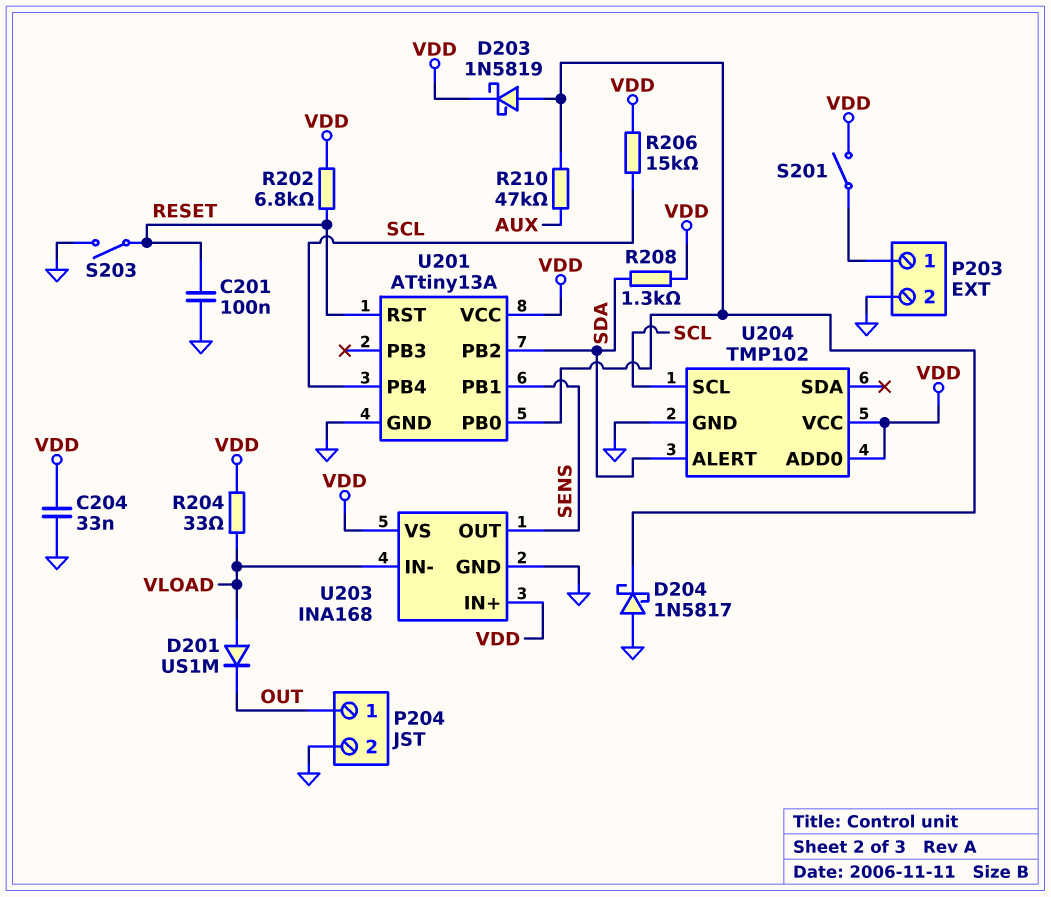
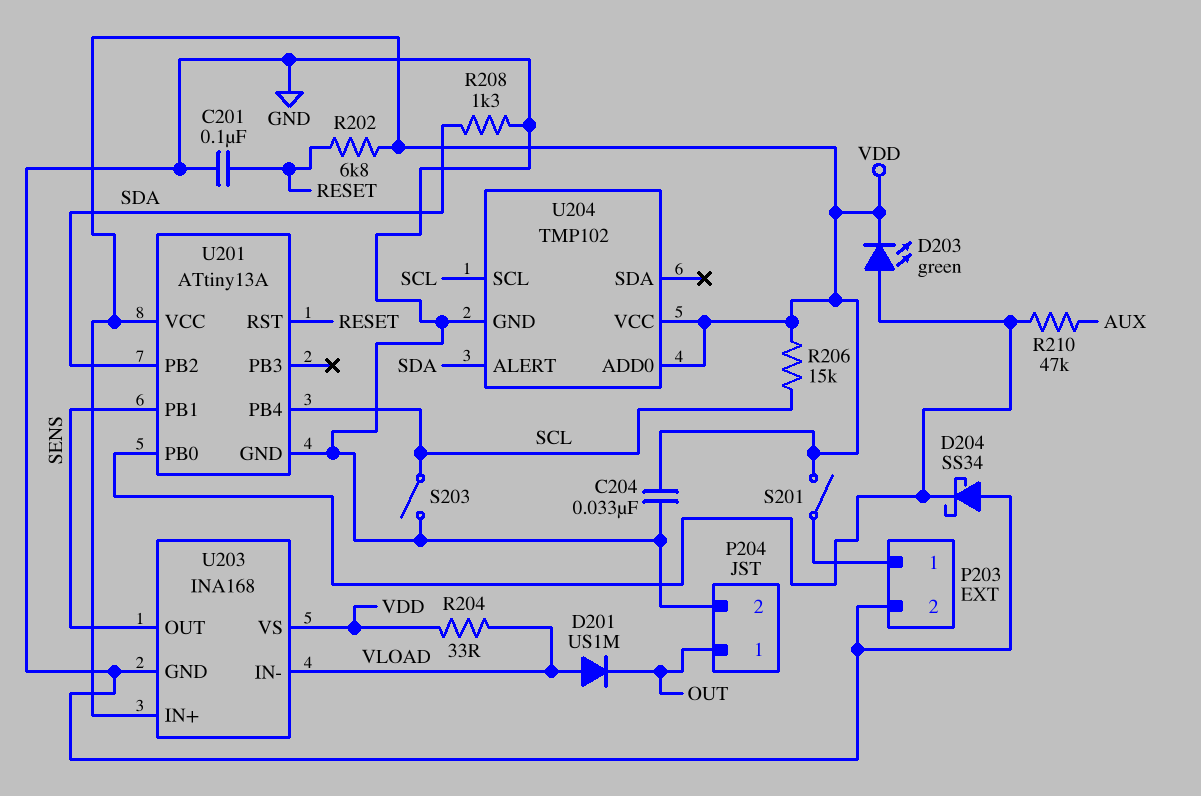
D203: schottky 1N5819 (A U201/PB0, K VDD) -> LED green (A U201/PB0, K VDD)
D204: schottky 1N5817 (A GND, K U201/PB0) -> schottky SS34 (A GND, K U201/PB0)
R208: 1.3k (SDA, VDD) -> 1.3k (GND, SDA)
S203: switch (GND, RESET) -> switch (GND, SCL)

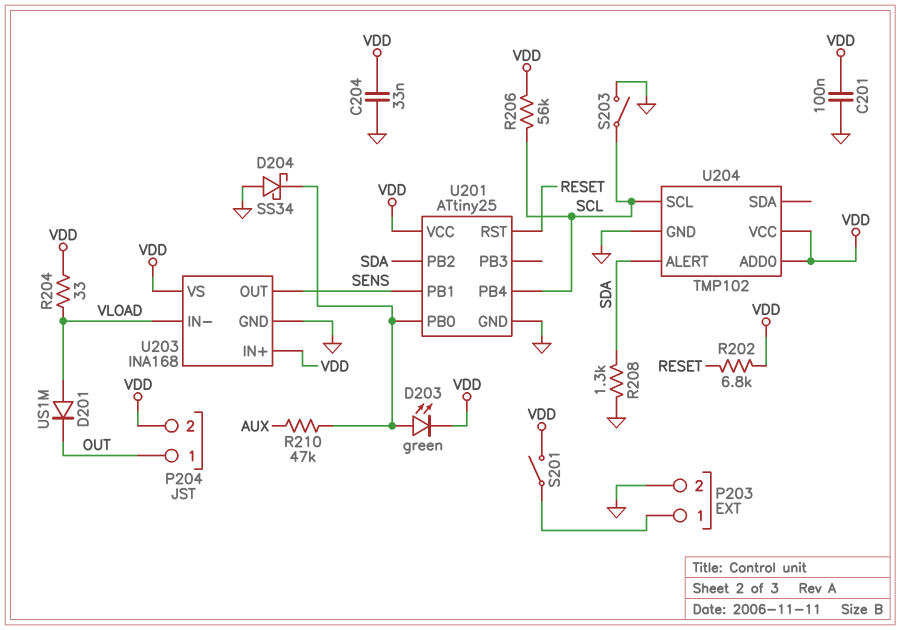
C201: 100nF (GND, RESET) -> 100nF (GND, VDD)
P204 pin 2: GND -> VDD
R206: 15k (SCL, VDD) -> 56k (SCL, VDD)
U201: ATtiny13A -> ATtiny25

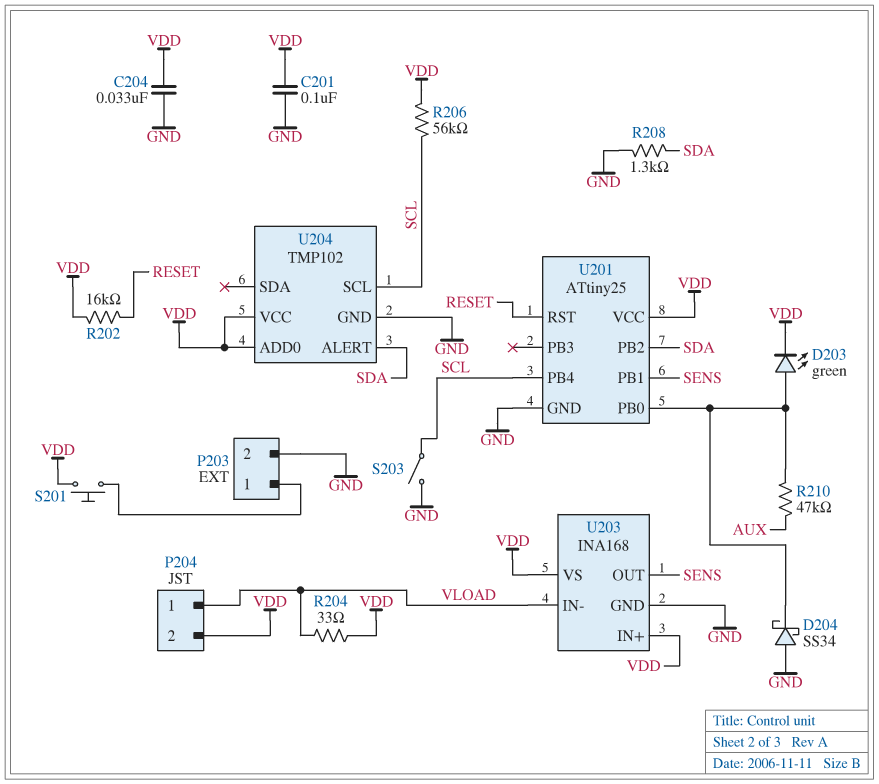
D201: diode US1M (A VLOAD, K OUT) -> none
P204 pin 1: OUT -> VLOAD
R202: 6.8k (RESET, VDD) -> 16k (RESET, VDD)
S201: switch (P203/1, VDD) -> button (P203/1, VDD)

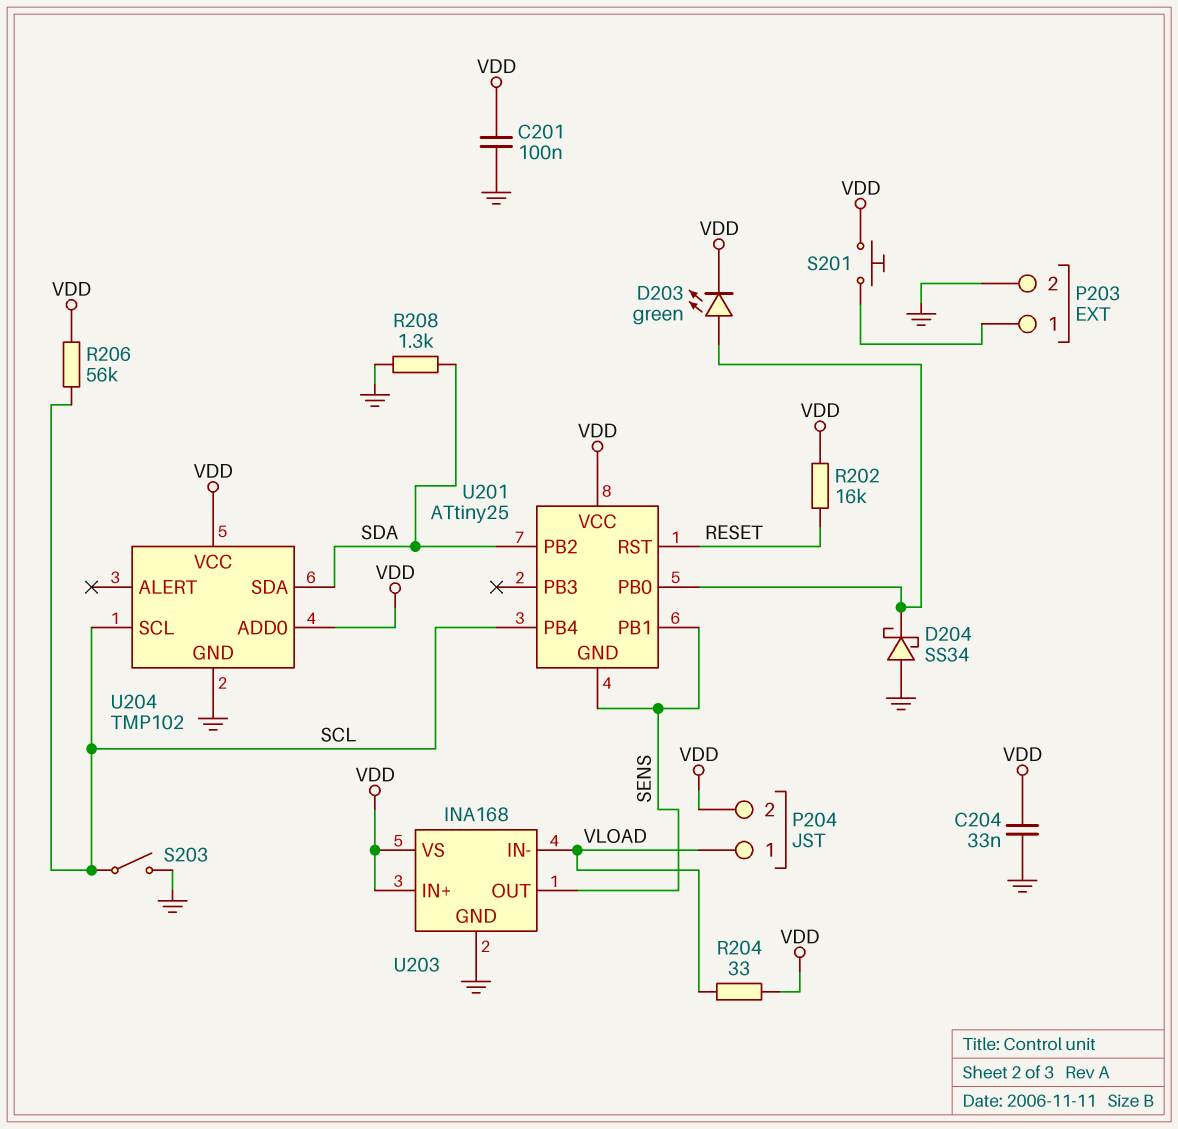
R210: 47k (AUX, U201/PB0) -> none
U201 pin GND: GND -> SENS
U204 pin ALERT: SDA -> none
U204 pin SDA: none -> SDA

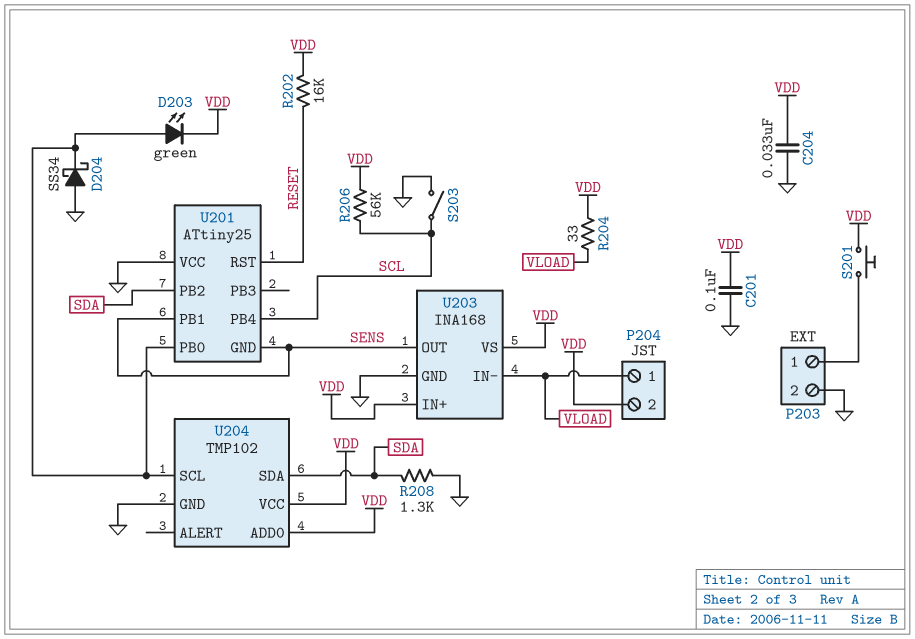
U201 pin VCC: VDD -> GND
U204 pin SCL: SCL -> U201/PB0

